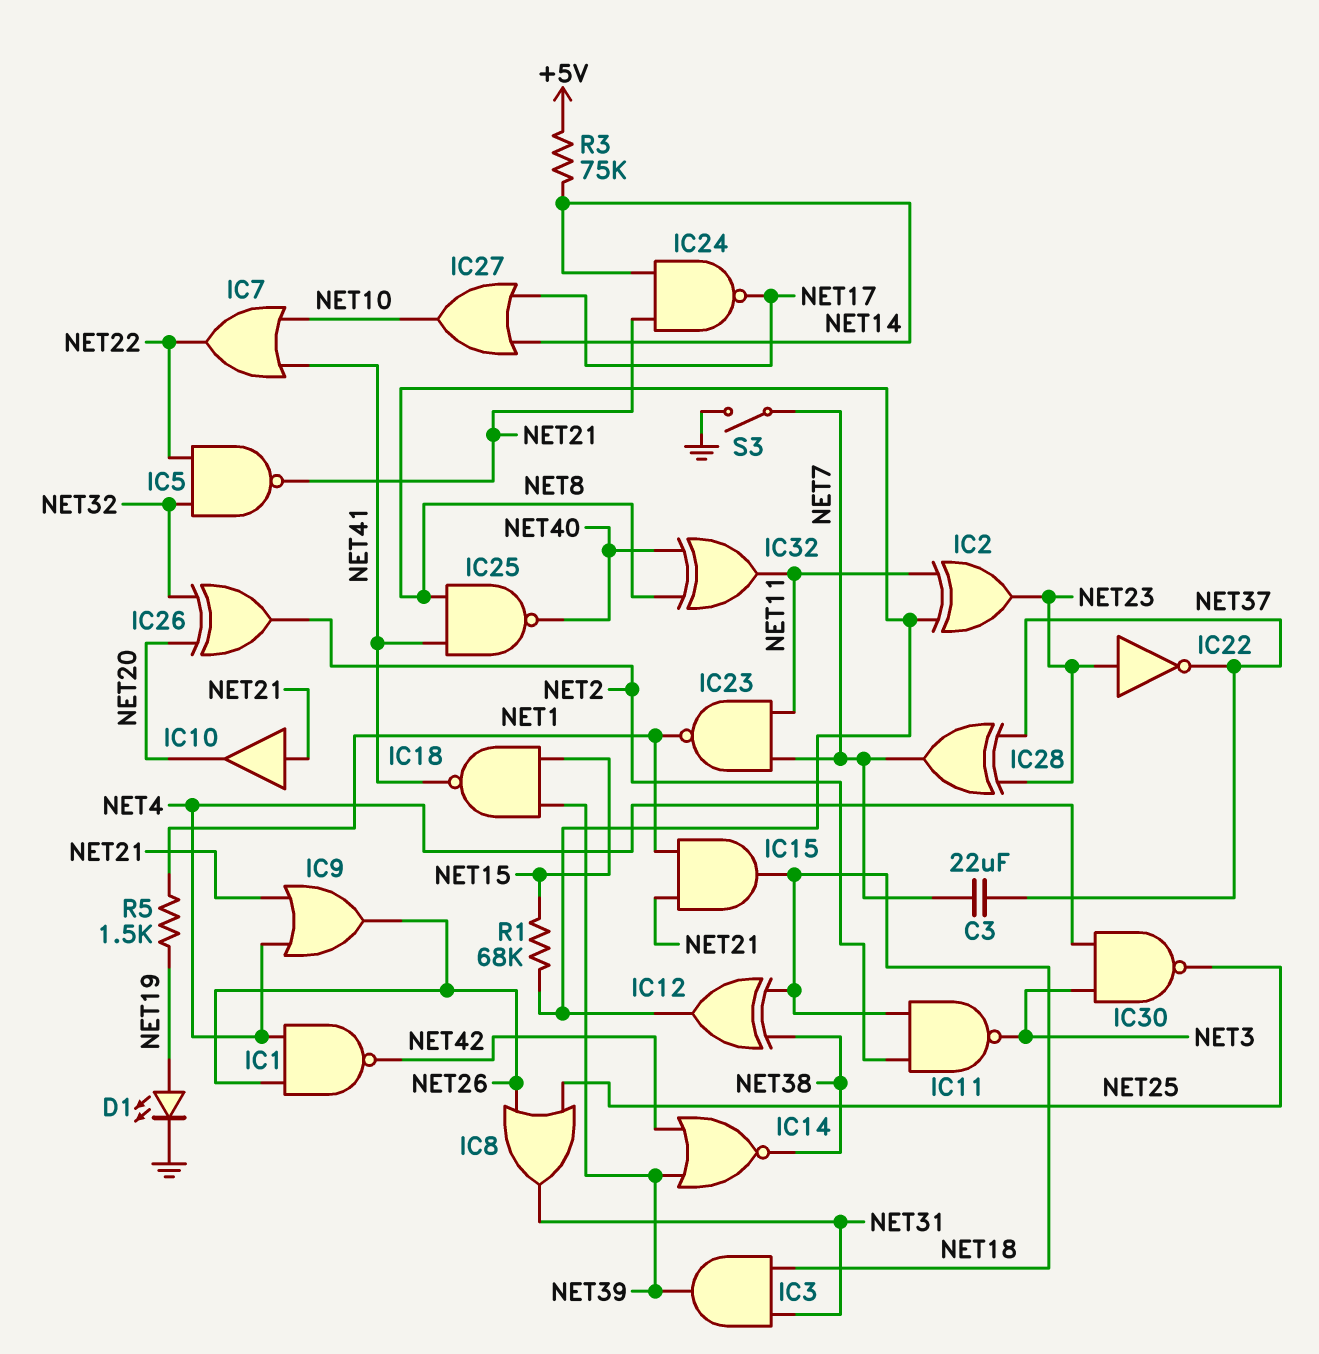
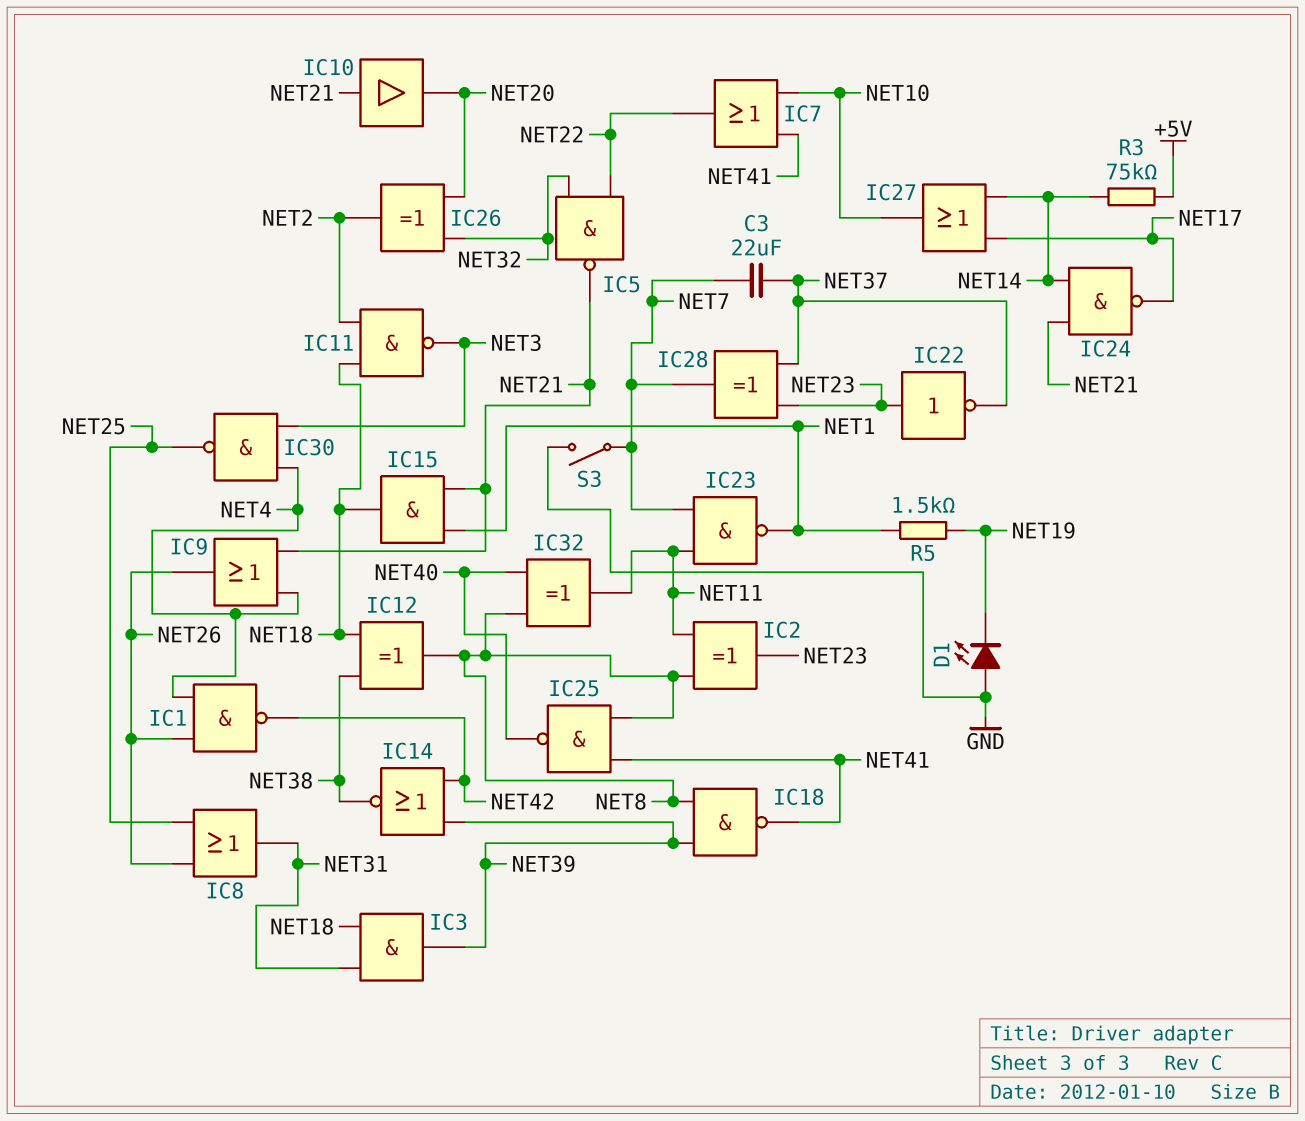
D1: LED (A NET19, K GND) -> LED (A GND, K NET19)
IC18: NAND (in NET15, in NET39, out NET41) -> NAND (in NET8, in NET39, out NET41)
R1: 68k (NET8, NET15) -> none

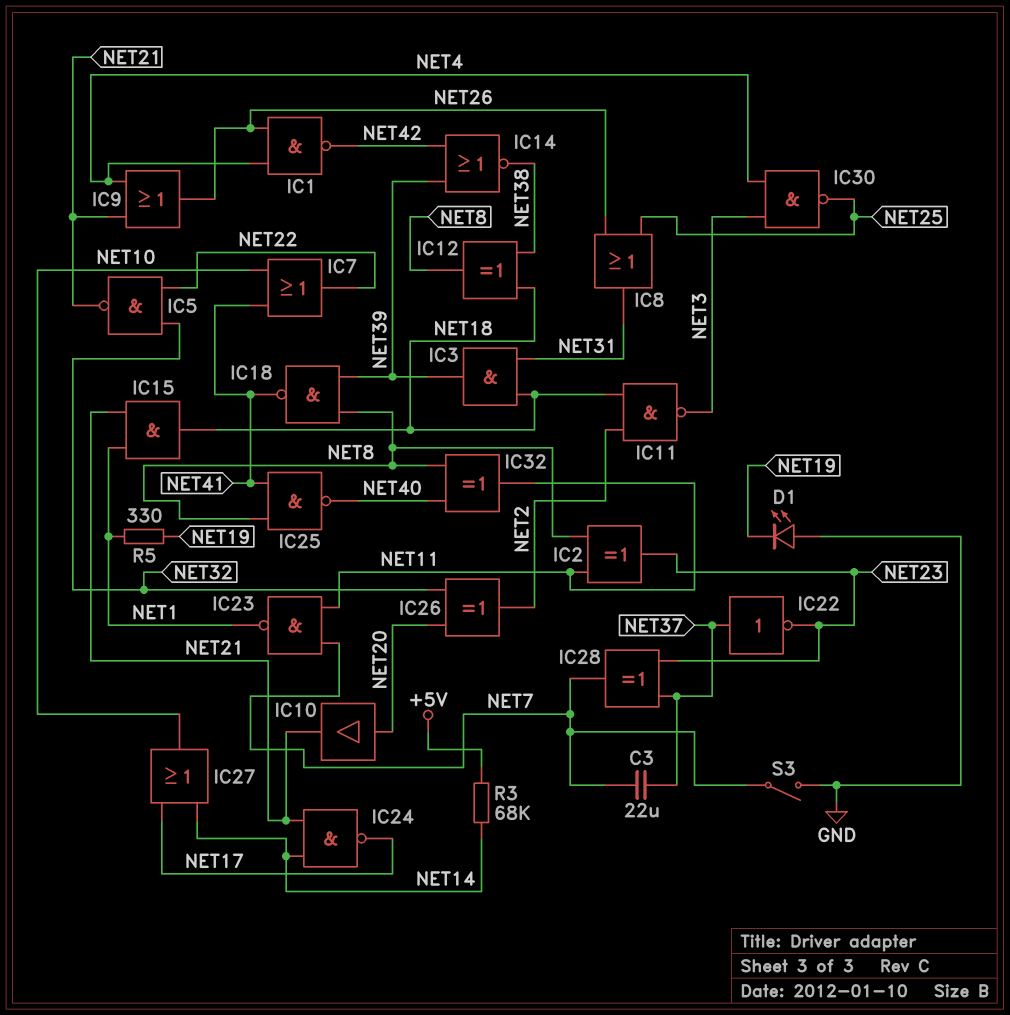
IC10: buffer (in NET21, out NET20) -> buffer (in NET20, out NET21)
IC22: NOT (in NET23, out NET37) -> NOT (in NET37, out NET23)
R3: 75k (+5V, NET14) -> 68k (+5V, NET14)
R5: 1.5k (NET1, NET19) -> 330 (NET1, NET19)

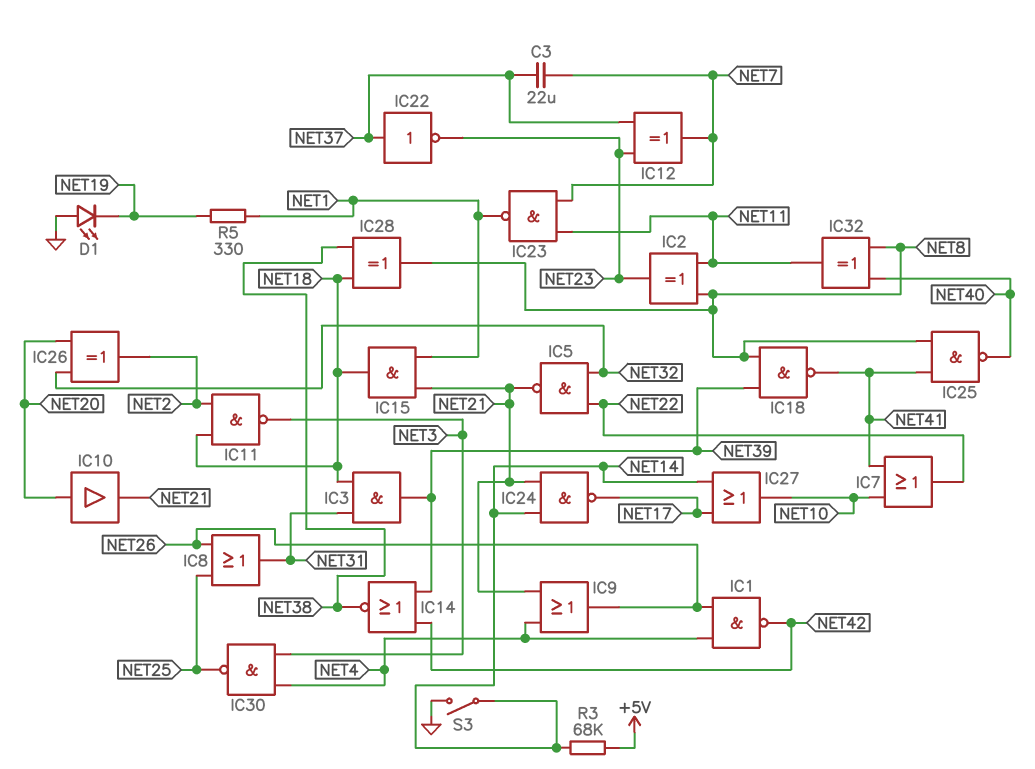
IC12: XOR (in NET18, in NET38, out NET8) -> XOR (in NET23, in NET37, out NET7)
IC28: XOR (in NET23, in NET37, out NET7) -> XOR (in NET18, in NET38, out NET8)
S3: switch (GND, NET7) -> switch (GND, NET14)

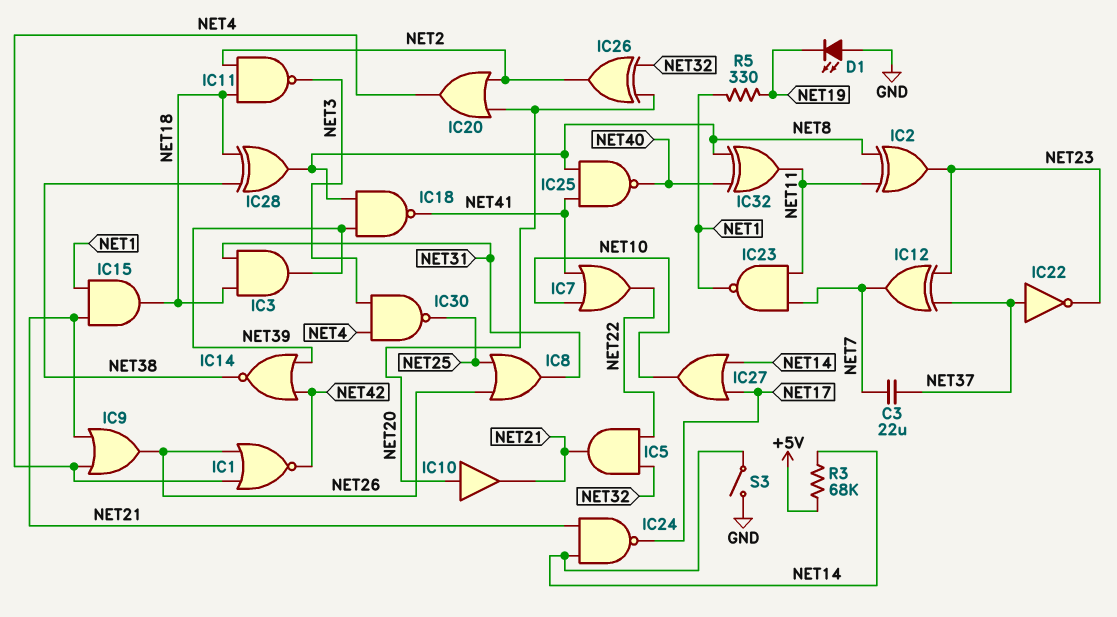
IC1: NAND (in NET4, in NET26, out NET42) -> NOR (in NET4, in NET26, out NET42)
IC5: NAND (in NET22, in NET32, out NET21) -> AND (in NET22, in NET32, out NET21)
IC20: none -> OR (in NET2, in NET20, out NET4)

